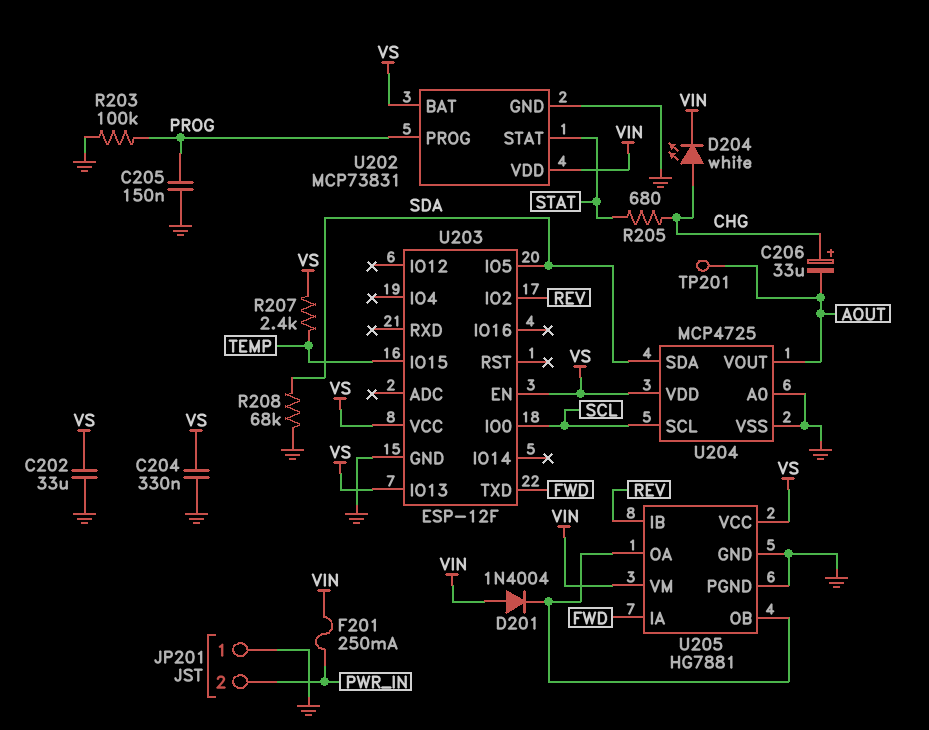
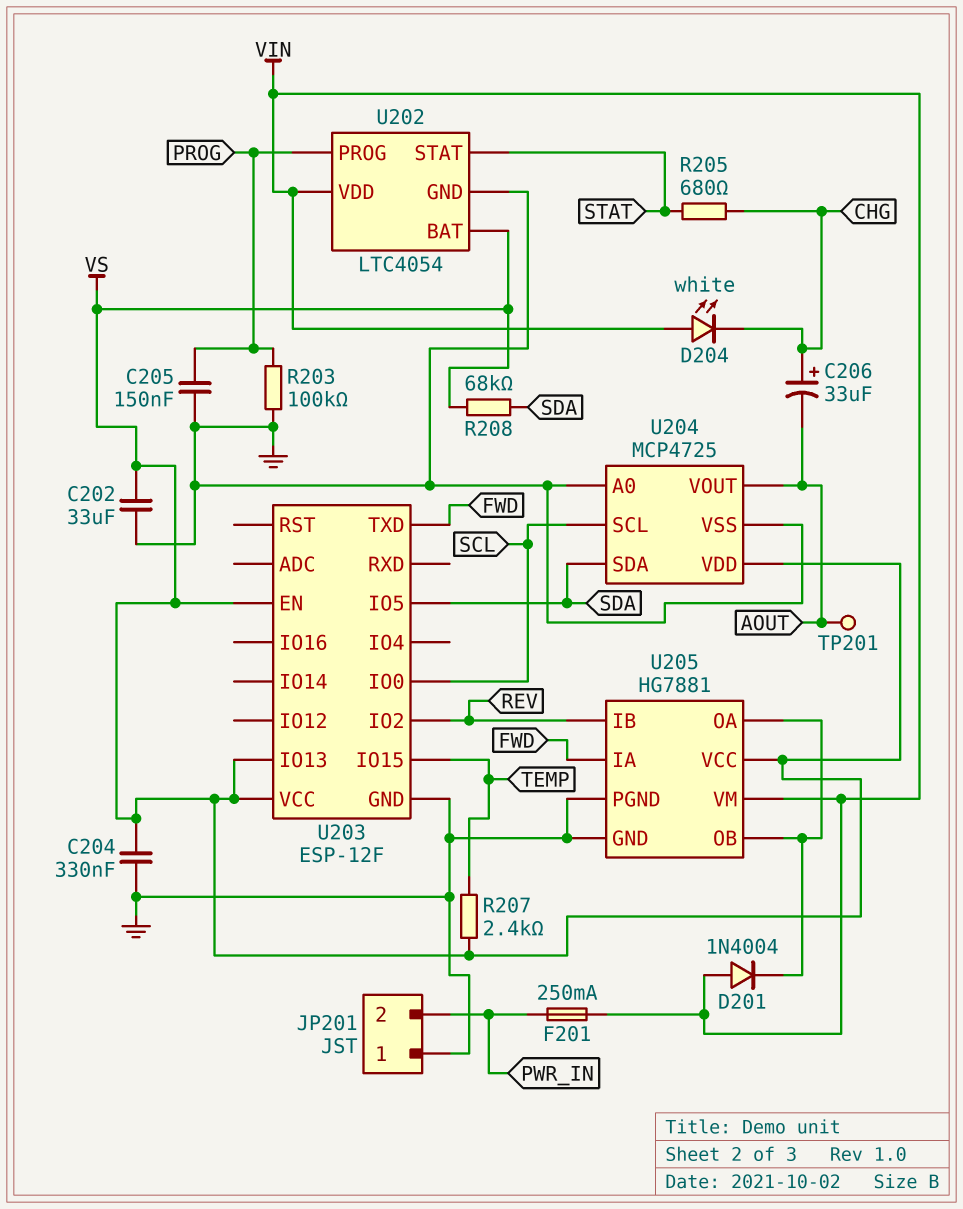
D204: LED white (A CHG, K VIN) -> LED white (A VIN, K CHG)
R208: 68k (GND, SDA) -> 68k (SDA, VS)
U202: MCP73831 -> LTC4054

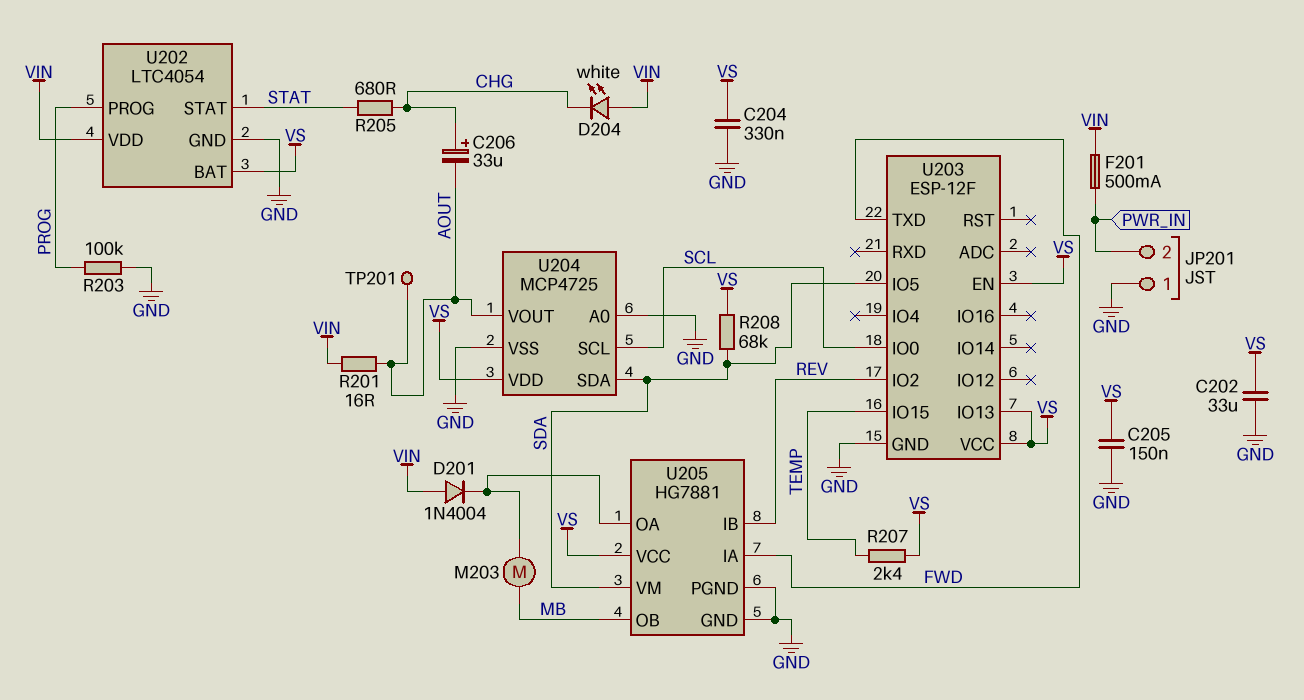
C205: 150nF (GND, PROG) -> 150nF (GND, VS)
F201: 250mA (PWR_IN, VIN) -> 500mA (PWR_IN, VIN)
M203: none -> motor (MB, U205/OA)
R201: none -> 16 (AOUT, VIN)
U205 pin OB: U205/OA -> MB
U205 pin VM: VIN -> SDA

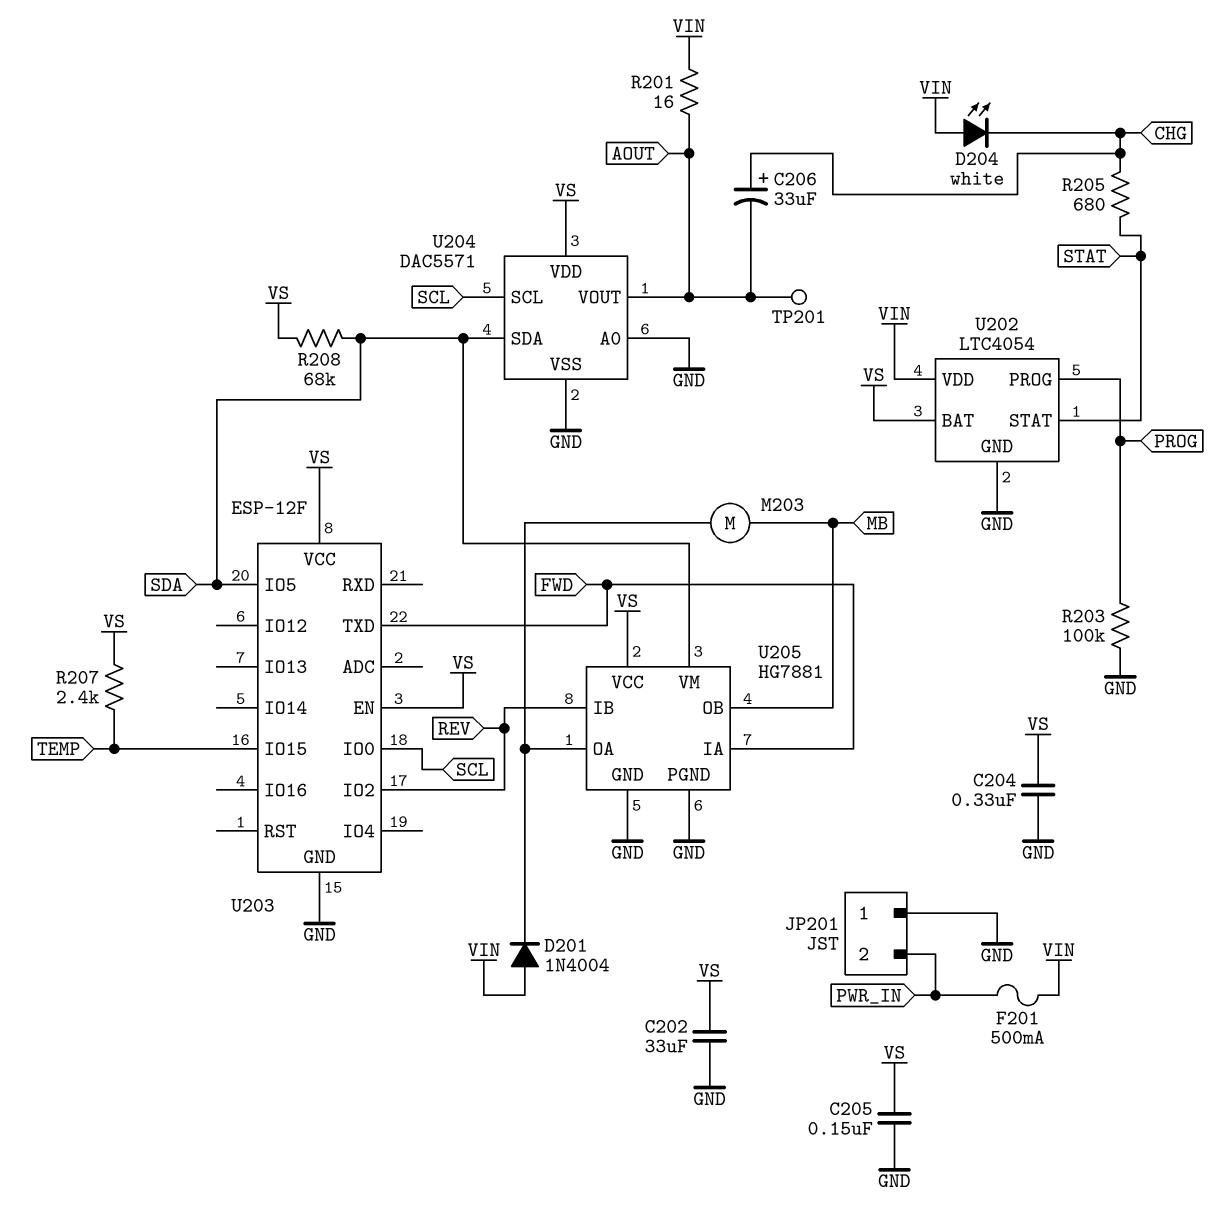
U203 pin IO13: VS -> none
U204: MCP4725 -> DAC5571

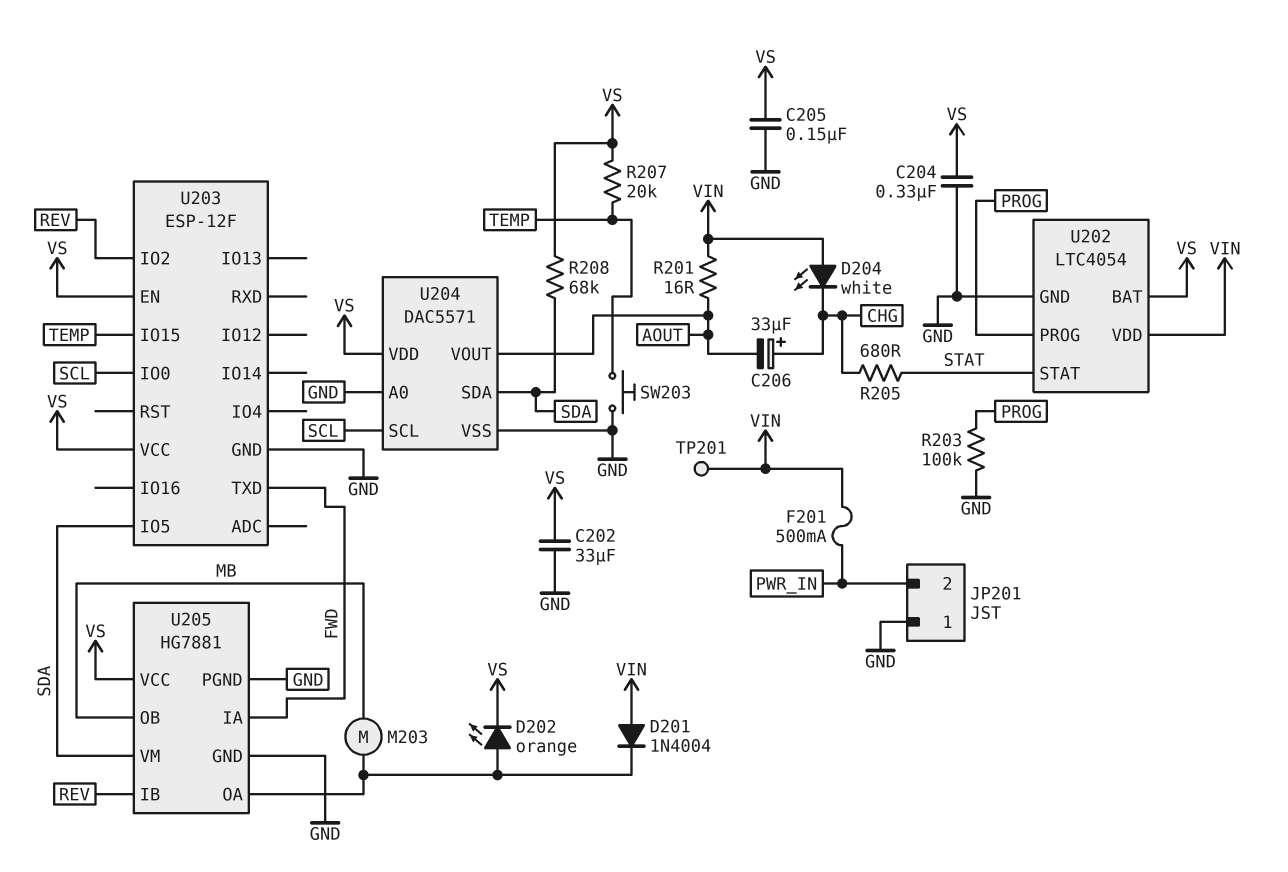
D202: none -> LED orange (A U205/OA, K VS)
R207: 2.4k (TEMP, VS) -> 20k (TEMP, VS)
SW203: none -> button (GND, TEMP)
TP201: test point (AOUT) -> test point (VIN)

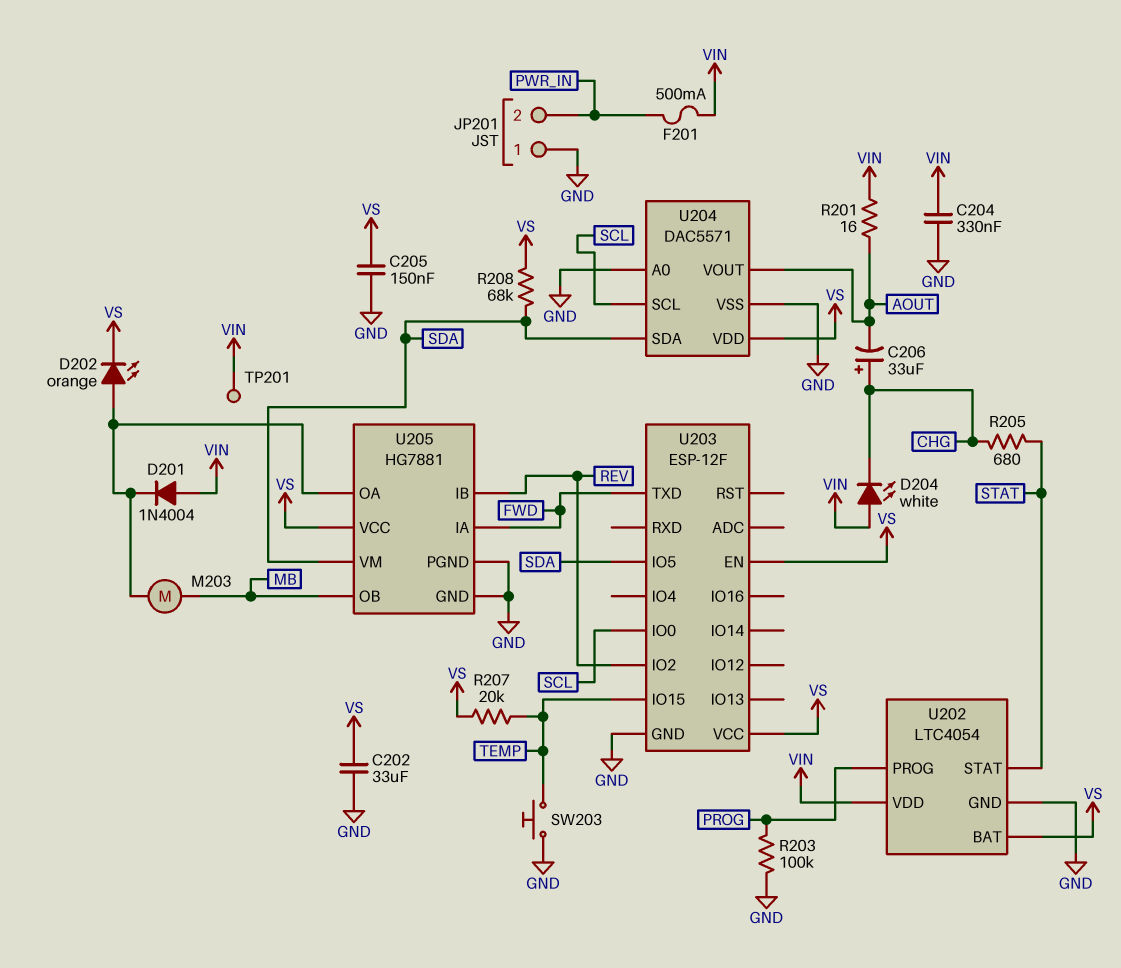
C204: 330nF (GND, VS) -> 330nF (GND, VIN)

